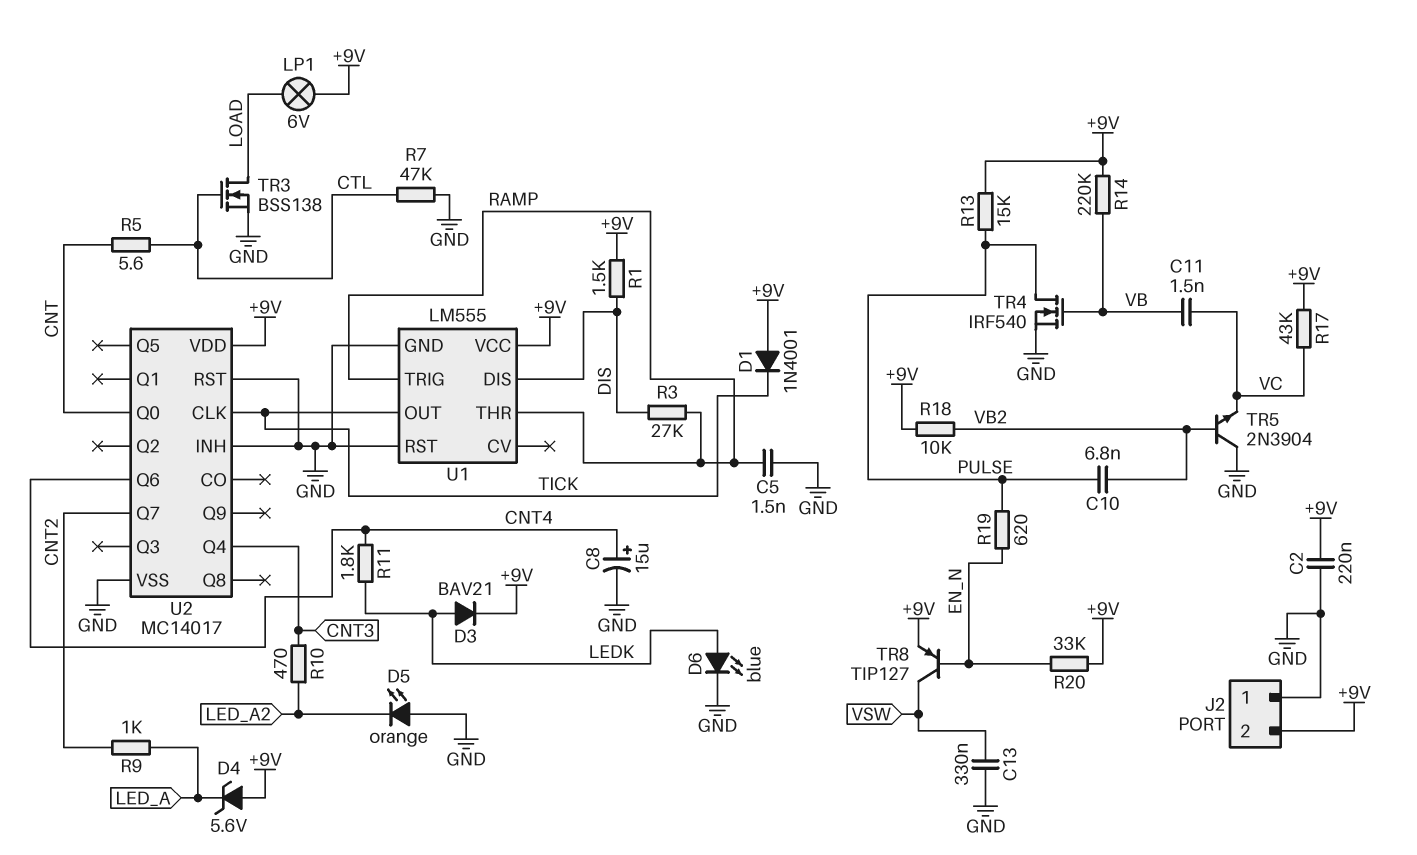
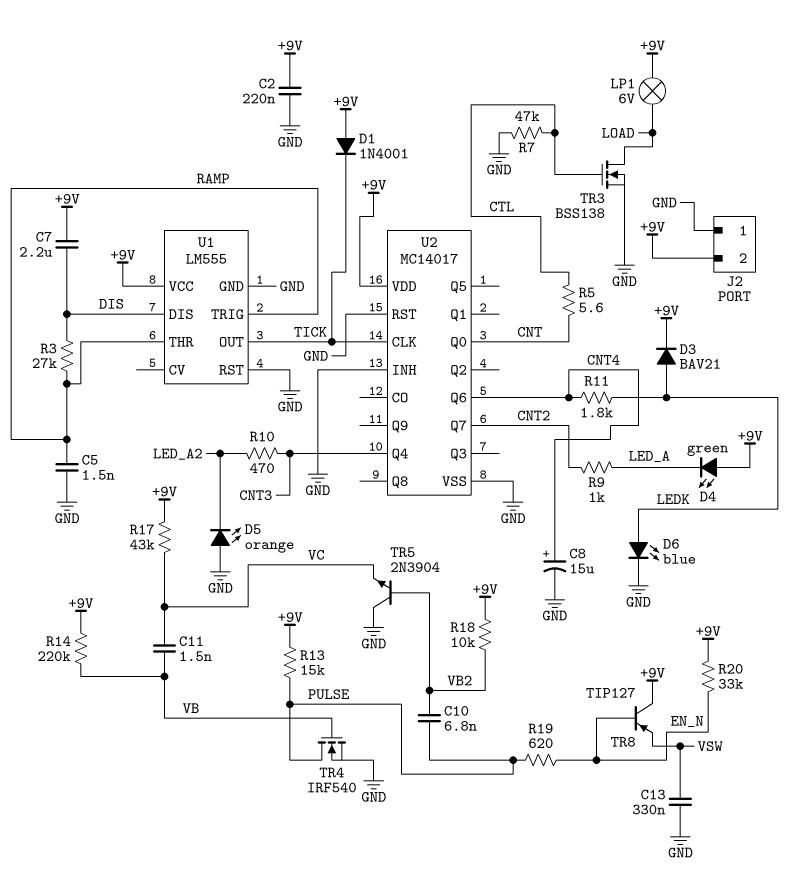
C7: none -> 2.2uF (+9V, DIS)
D4: zener 5.6V (A +9V, K LED_A) -> LED green (A +9V, K LED_A)
R1: 1.5k (+9V, DIS) -> none
TR8: PNP TIP127 (B EN_N, C VSW, E +9V) -> PNP TIP127 (B EN_N, C +9V, E VSW)

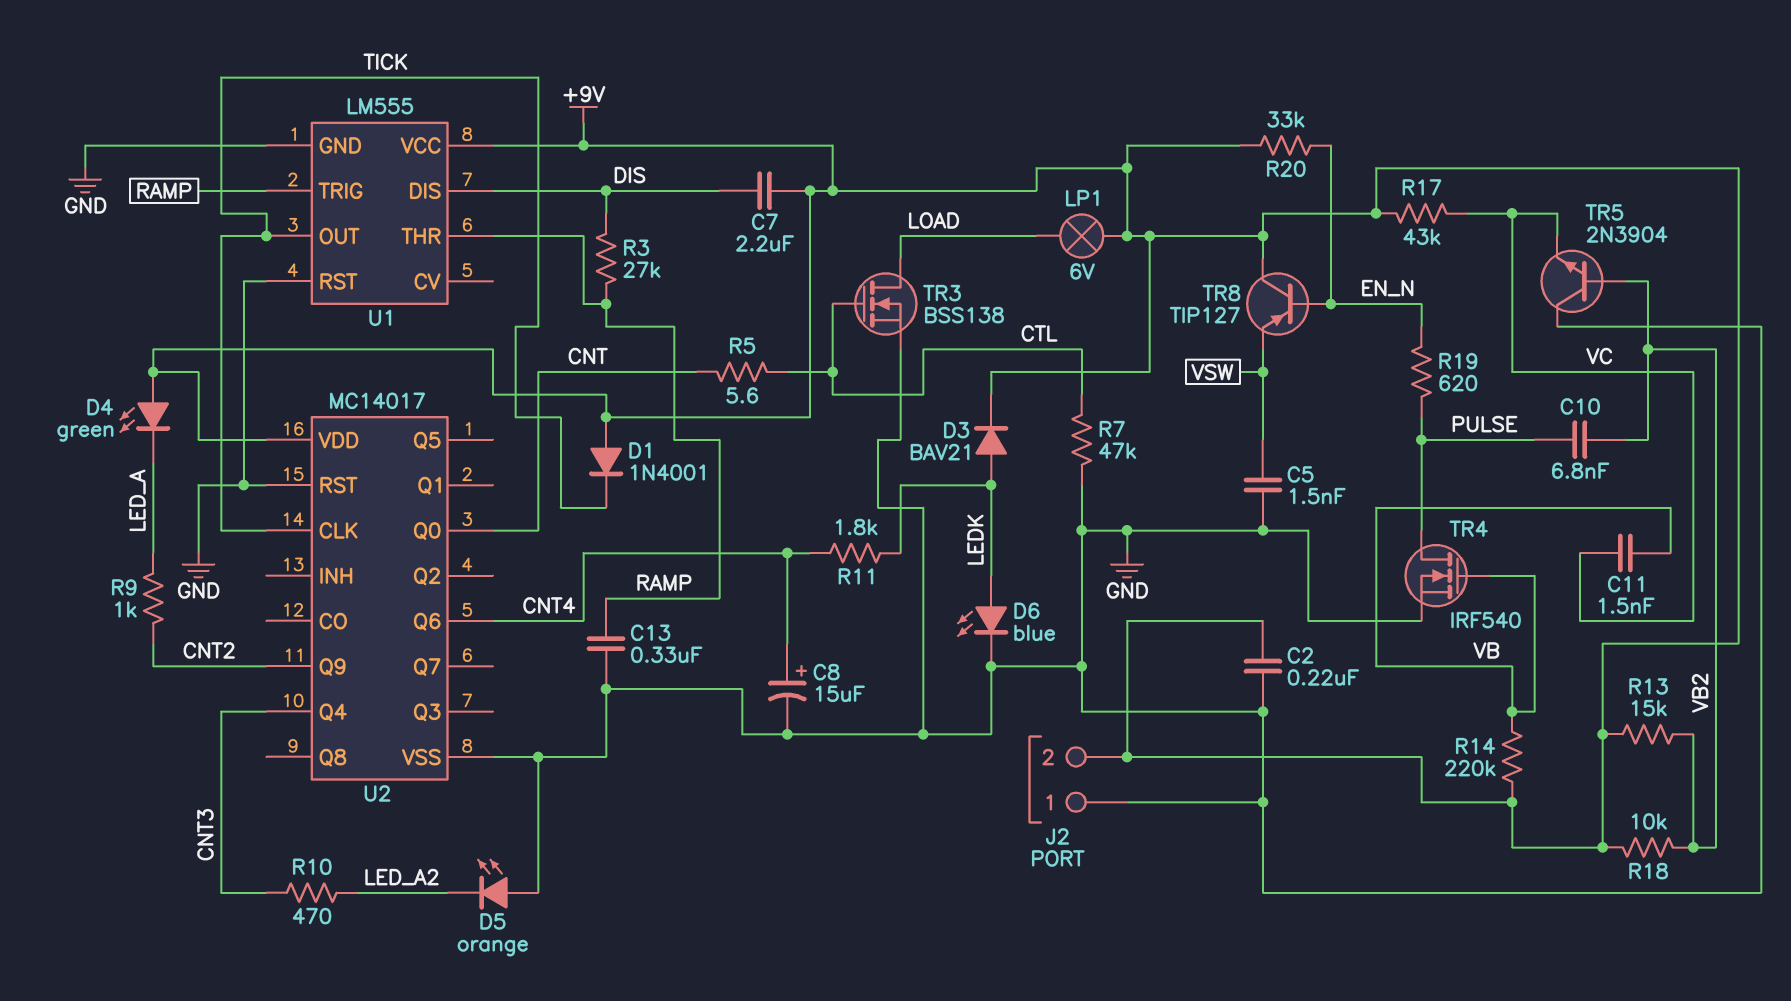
C5: 1.5nF (GND, RAMP) -> 1.5nF (GND, VSW)
C13: 330nF (GND, VSW) -> 330nF (GND, RAMP)
R13: 15k (+9V, PULSE) -> 15k (+9V, VB2)
U2 pin INH: GND -> none
U2 pin Q7: CNT2 -> none
U2 pin Q9: none -> CNT2

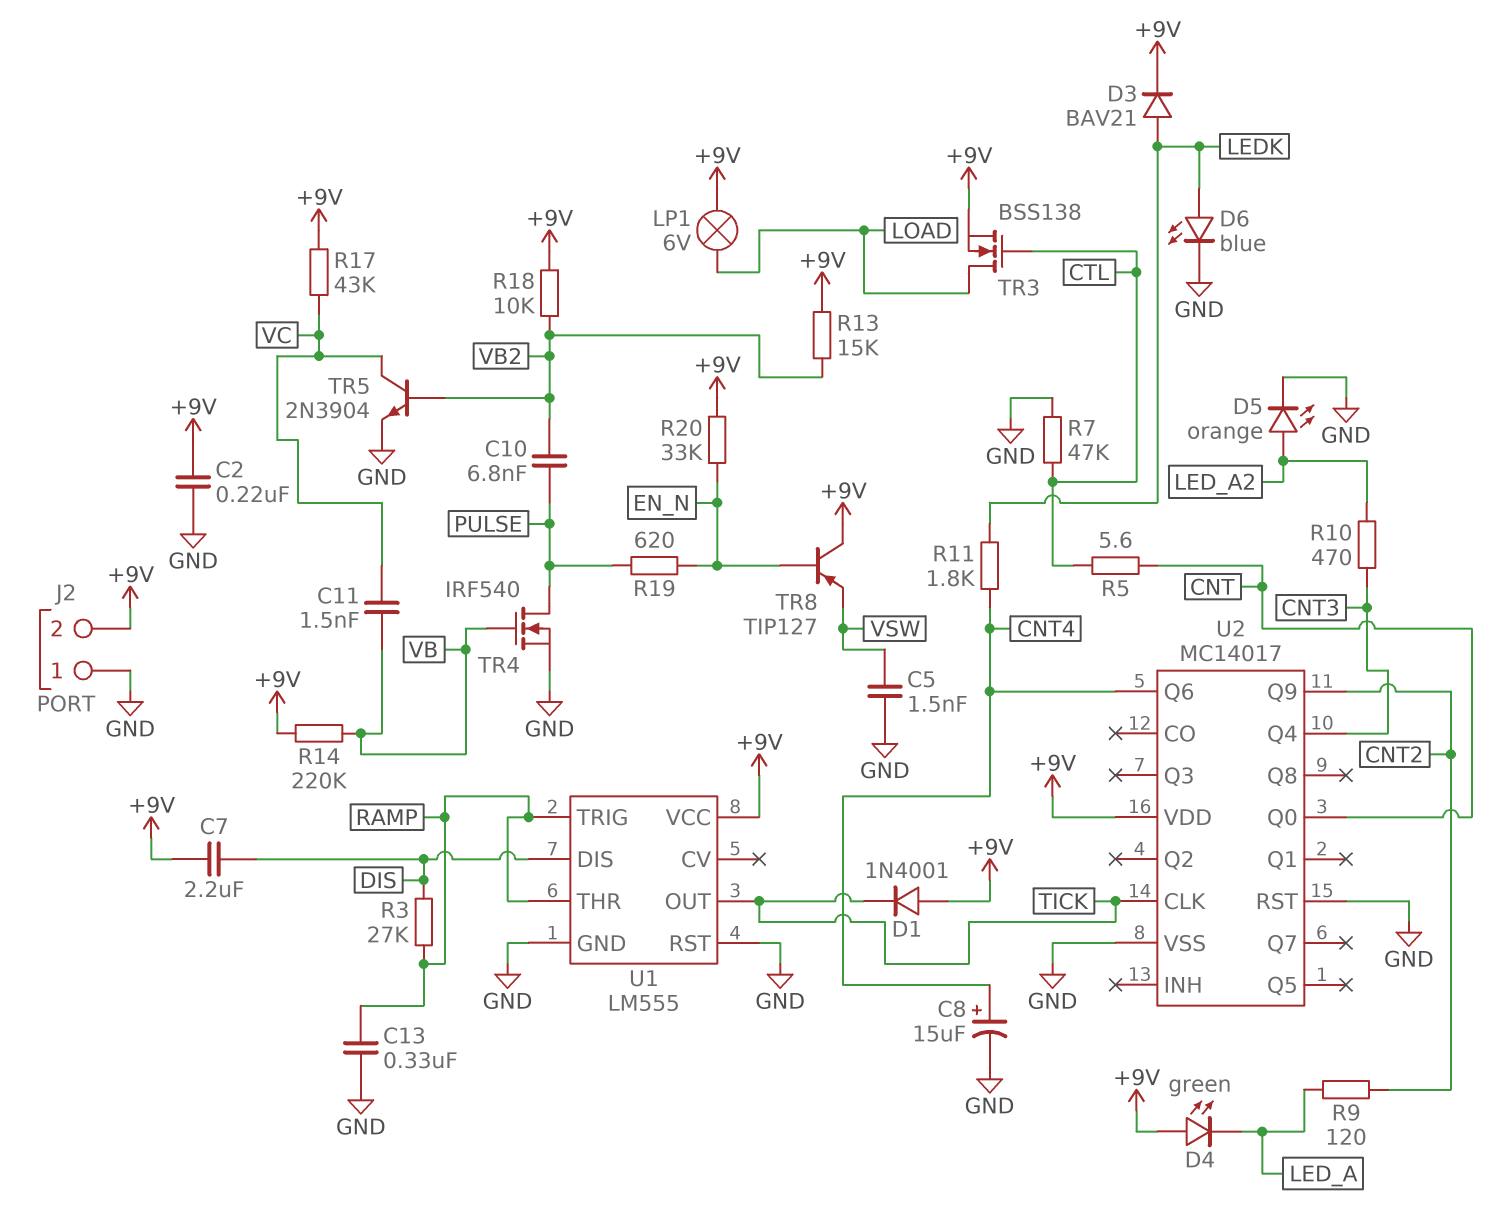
D5: LED orange (A GND, K LED_A2) -> LED orange (A LED_A2, K GND)
R9: 1k (CNT2, LED_A) -> 120 (CNT2, LED_A)
TR3: NMOS BSS138 (G CTL, D LOAD, S GND) -> NMOS BSS138 (G CTL, D LOAD, S +9V)
TR5: NPN 2N3904 (B VB2, C GND, E VC) -> NPN 2N3904 (B VB2, C VC, E GND)

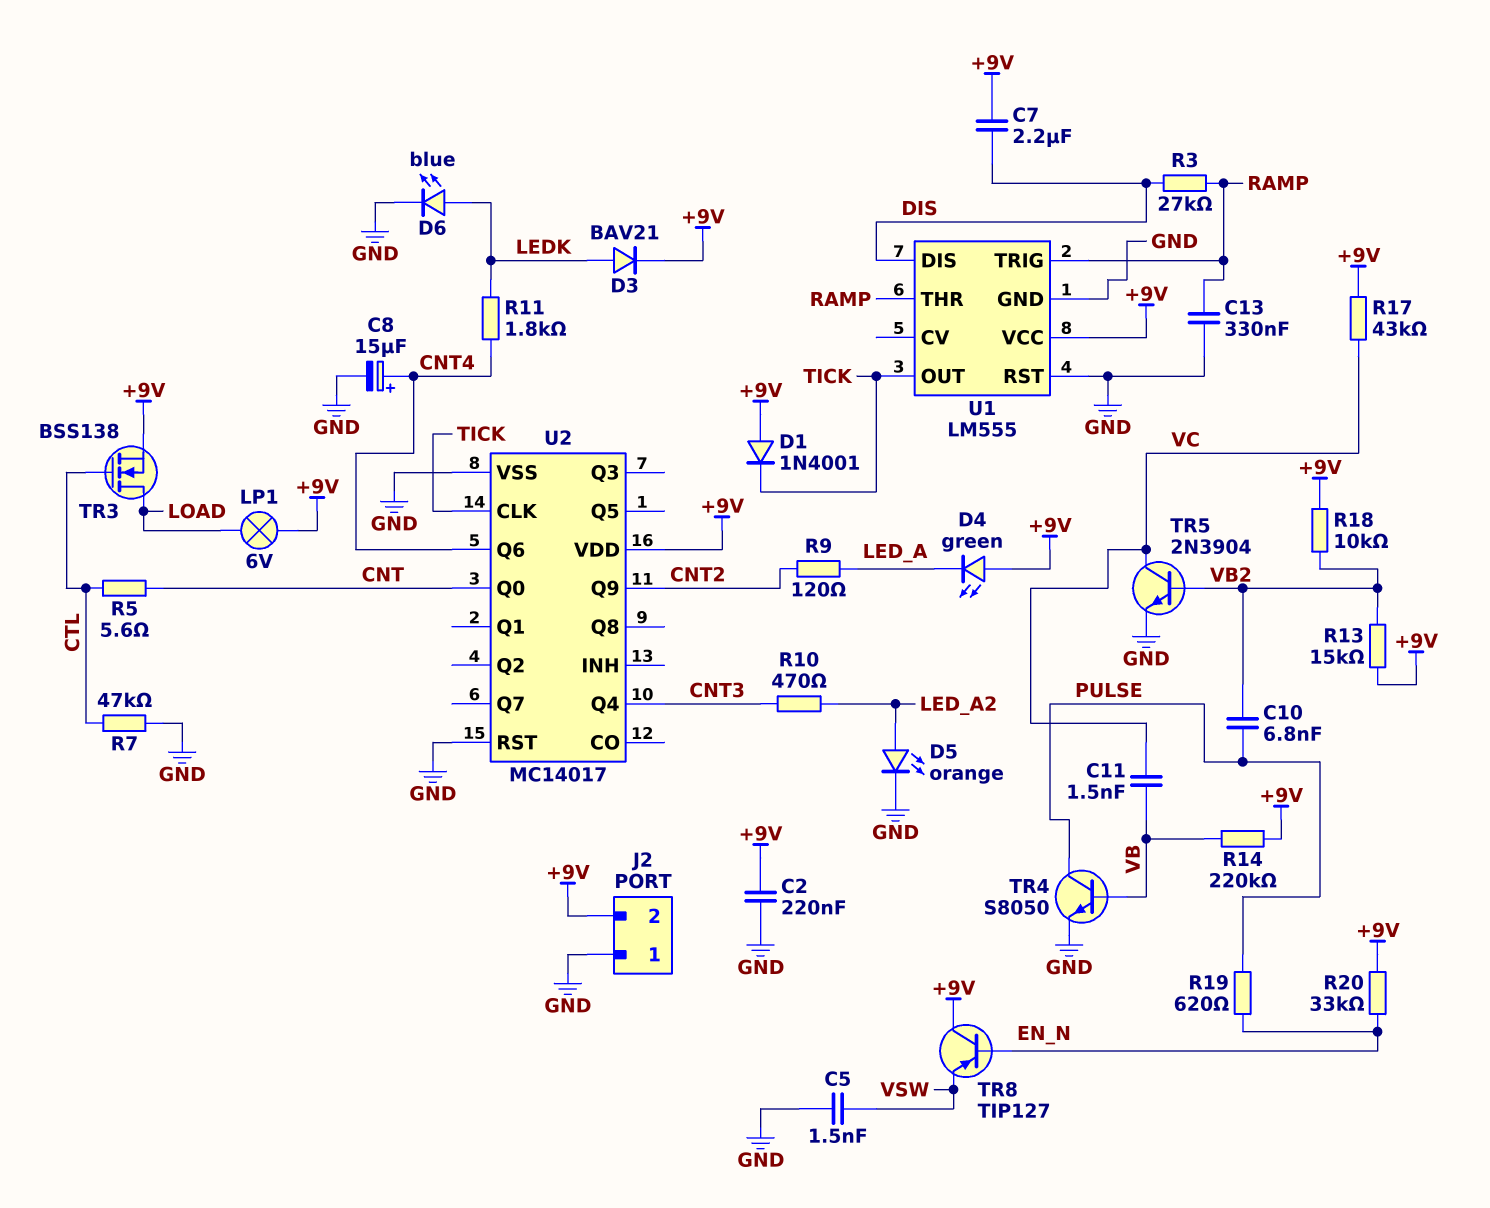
TR4: NMOS IRF540 (G VB, D PULSE, S GND) -> NPN S8050 (B VB, C PULSE, E GND)

